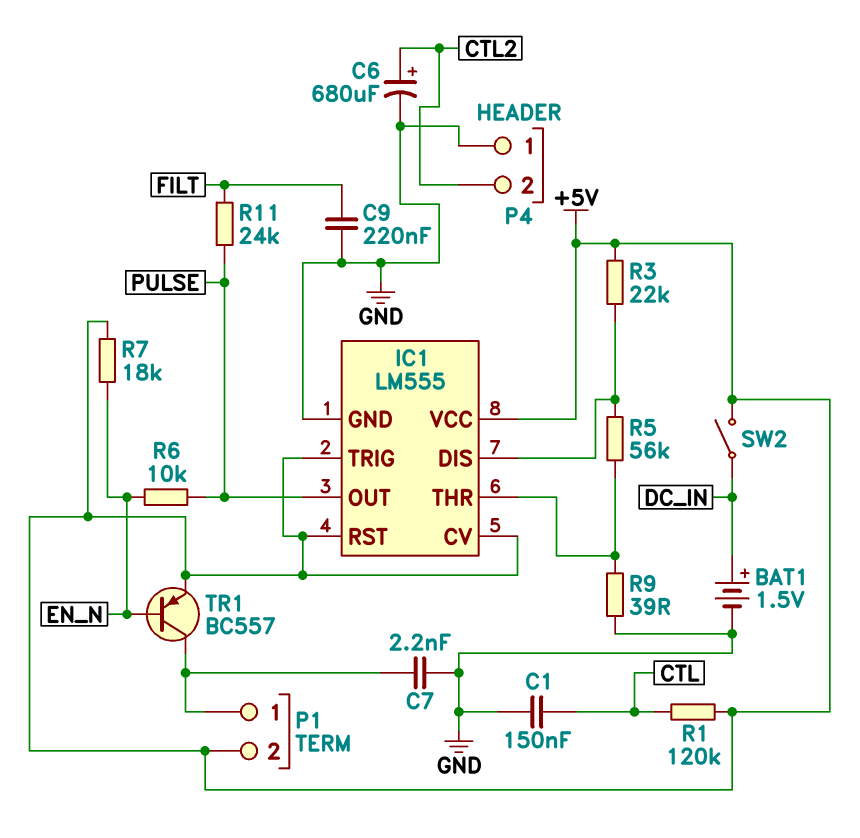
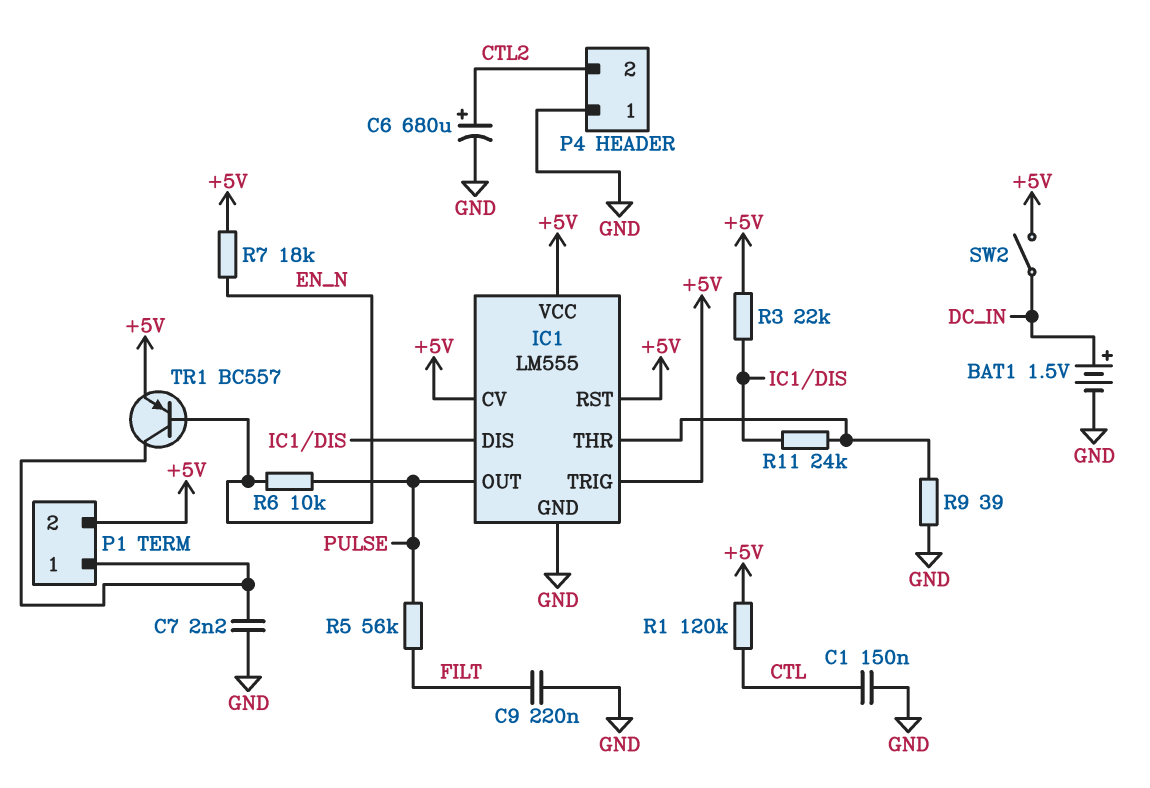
R5: 56k (IC1/DIS, IC1/THR) -> 56k (FILT, PULSE)
R11: 24k (FILT, PULSE) -> 24k (IC1/DIS, IC1/THR)

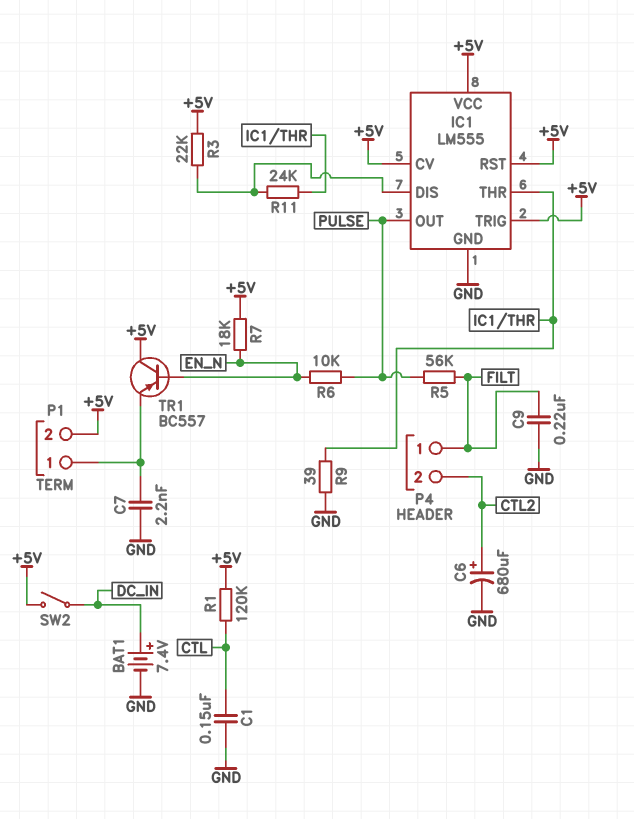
BAT1: 1.5V (plus DC_IN, minus GND) -> 7.4V (plus DC_IN, minus GND)
P4 pin 1: GND -> FILT
TR1: PNP BC557 (B EN_N, C P1/1, E +5V) -> PNP BC557 (B EN_N, C +5V, E P1/1)

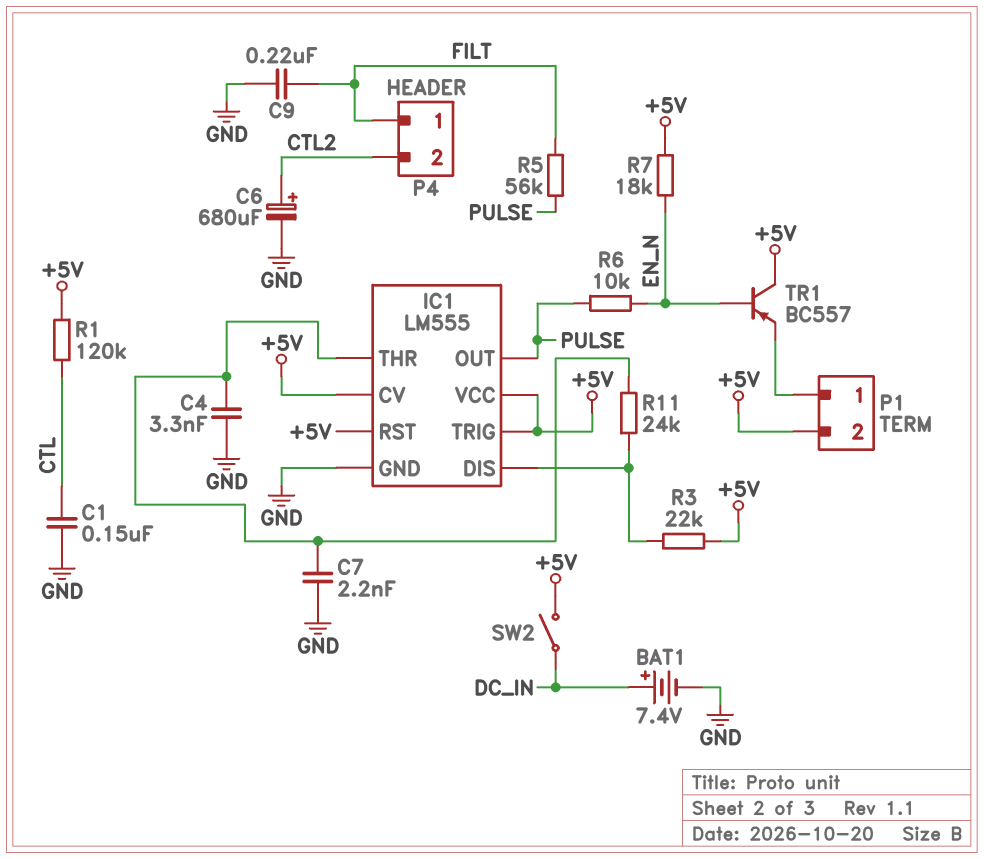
C4: none -> 3.3nF (GND, IC1/THR)
C7: 2.2nF (GND, P1/1) -> 2.2nF (GND, IC1/THR)
R9: 39 (GND, IC1/THR) -> none

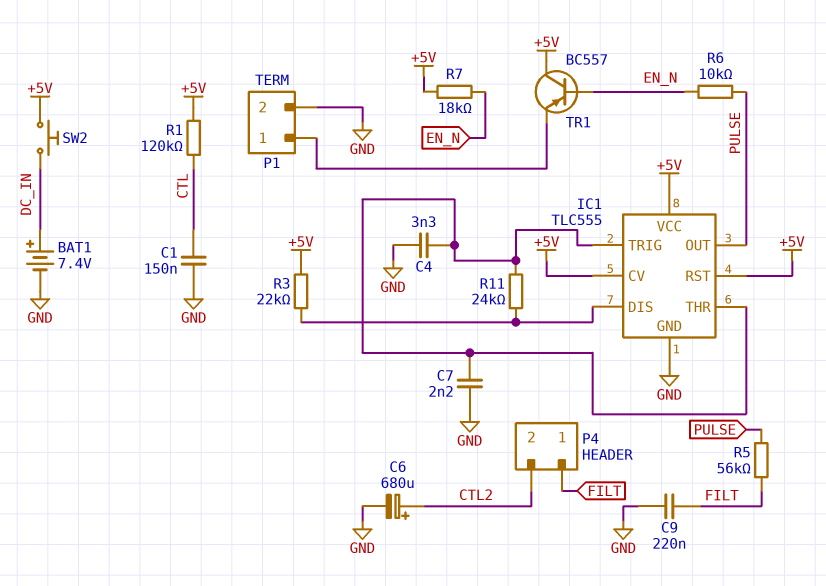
IC1: LM555 -> TLC555
IC1 pin TRIG: +5V -> IC1/THR
P1 pin 2: +5V -> GND
SW2: switch (+5V, DC_IN) -> button (+5V, DC_IN)

